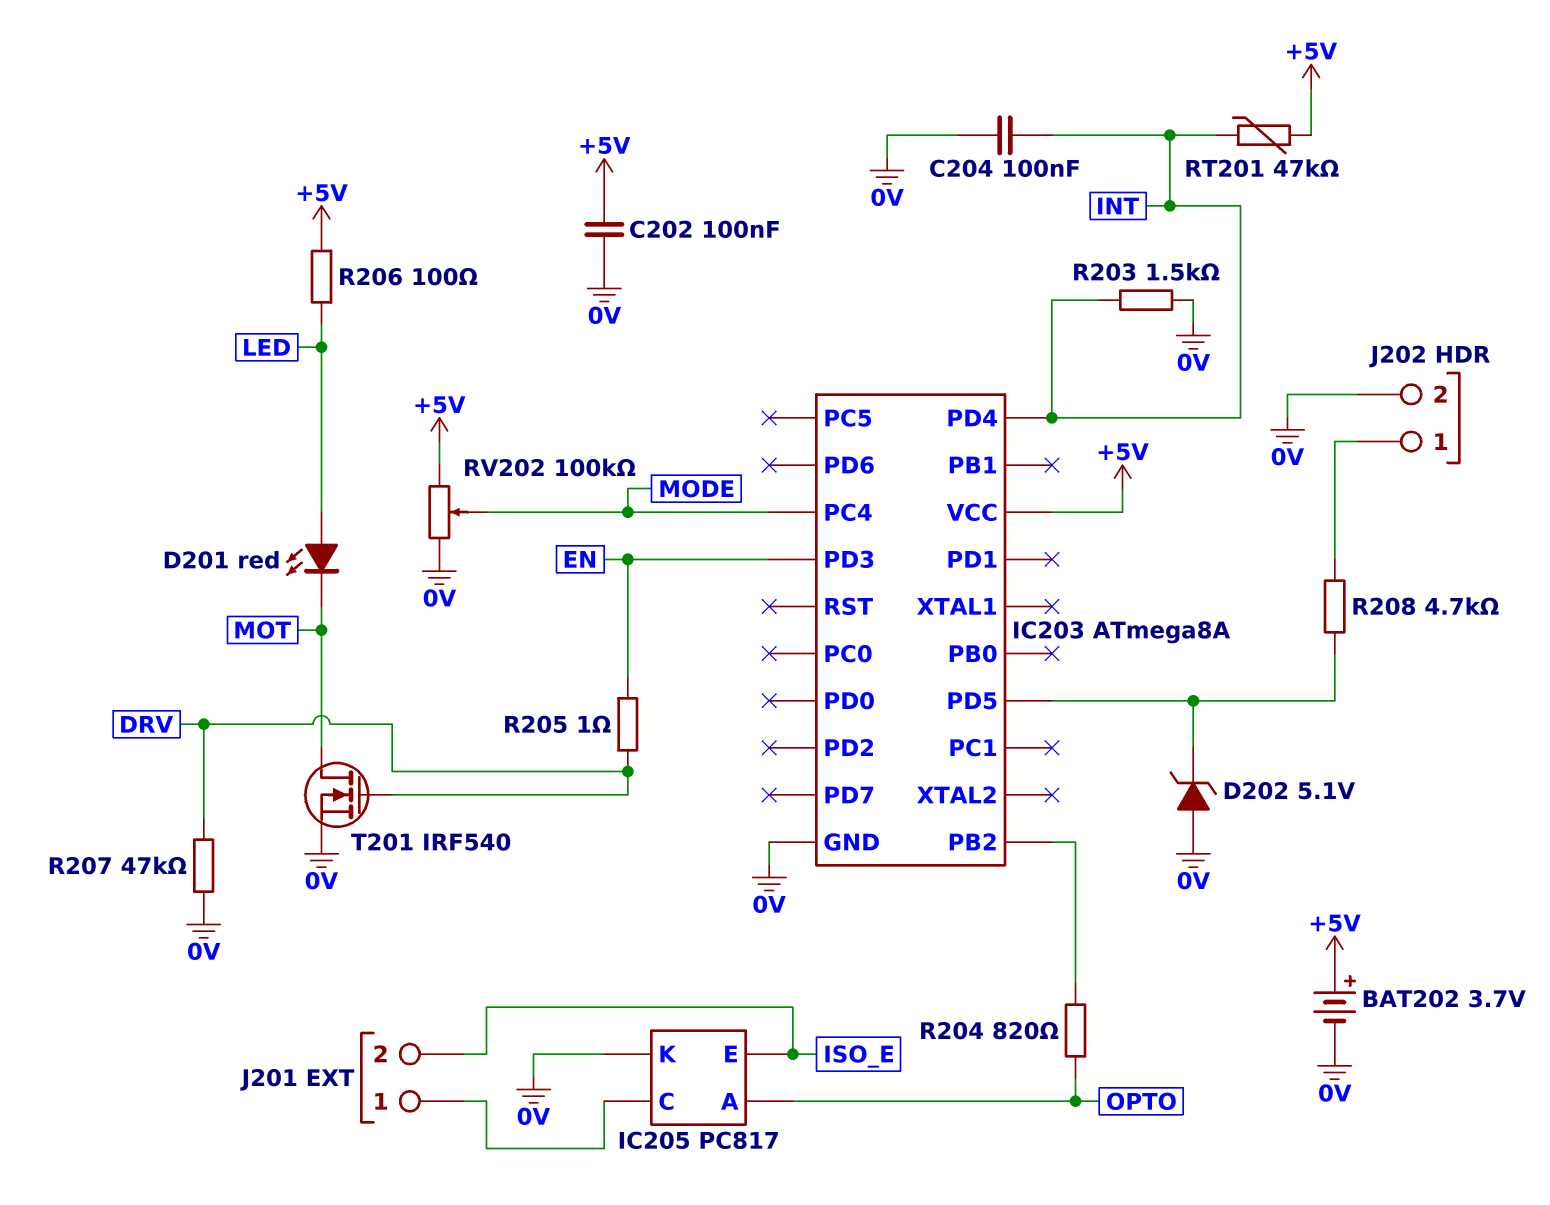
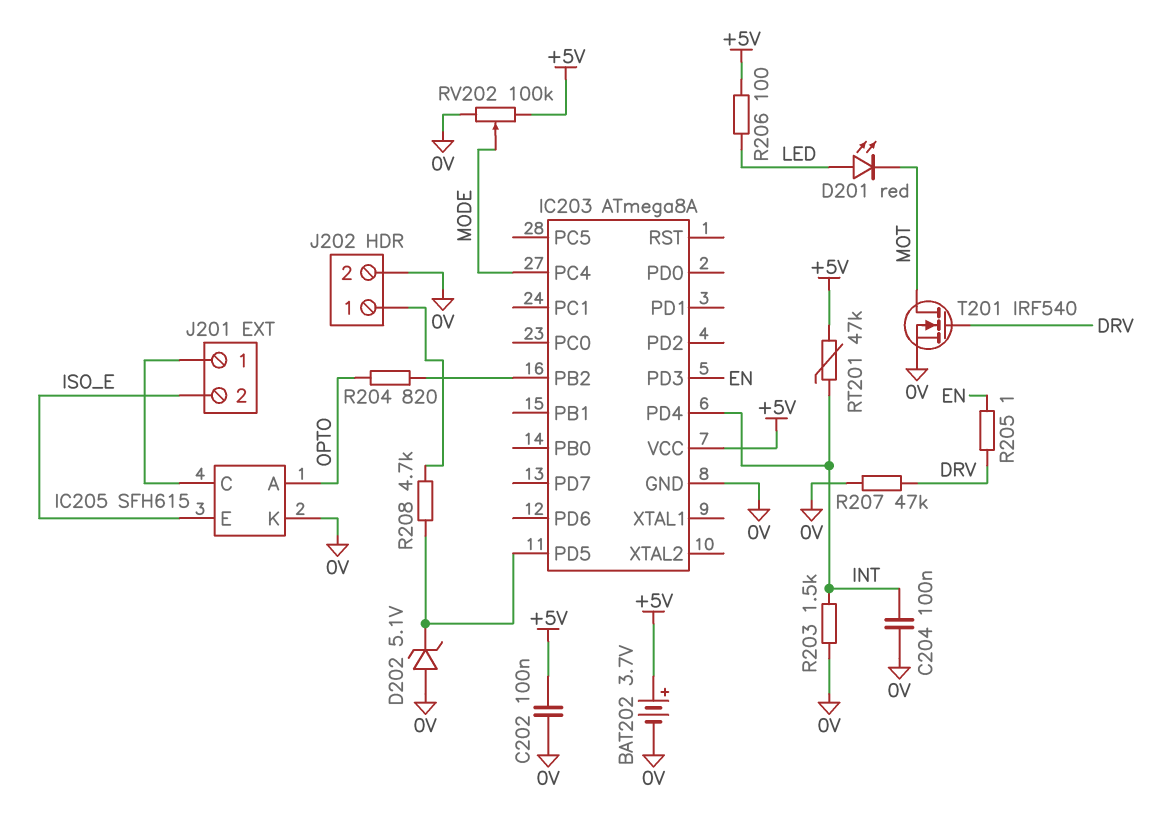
IC205: PC817 -> SFH615

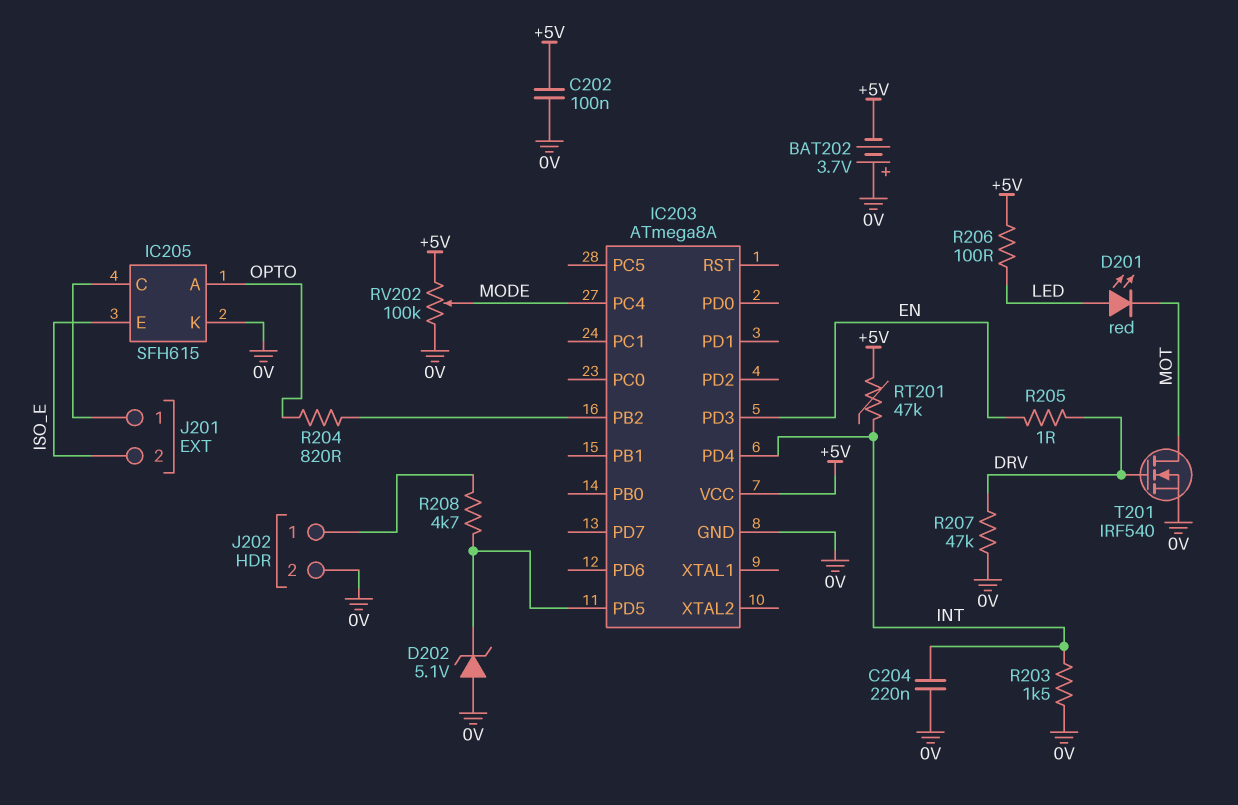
BAT202: 3.7V (plus +5V, minus 0V) -> 3.7V (plus 0V, minus +5V)
C204: 100nF (0V, INT) -> 220nF (0V, INT)

